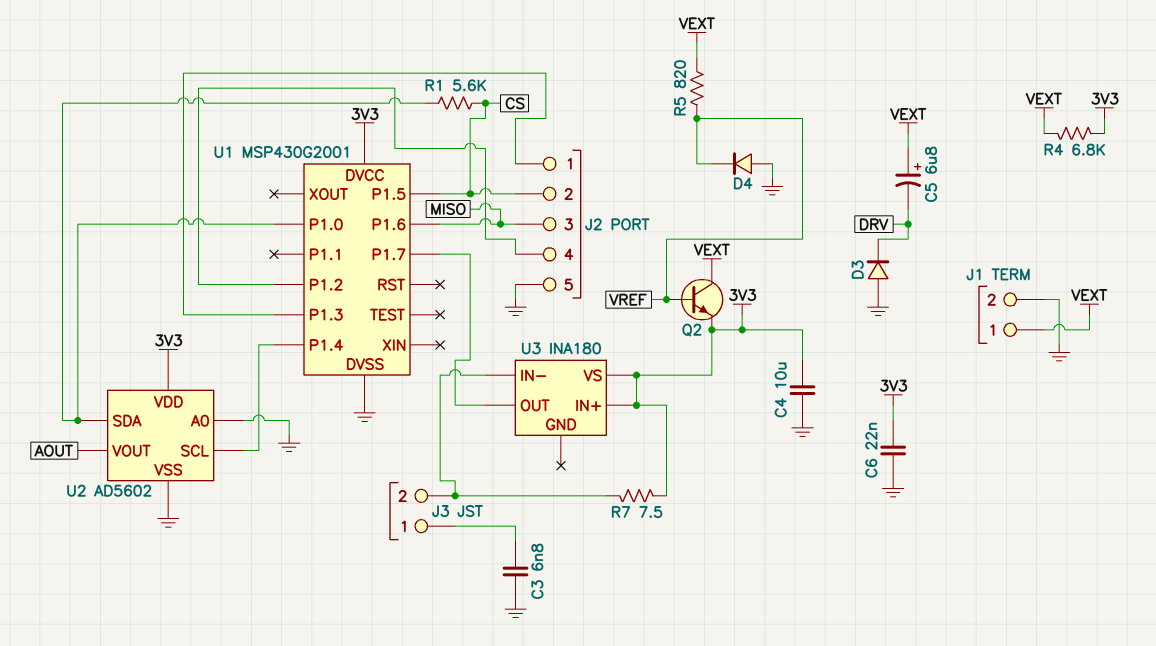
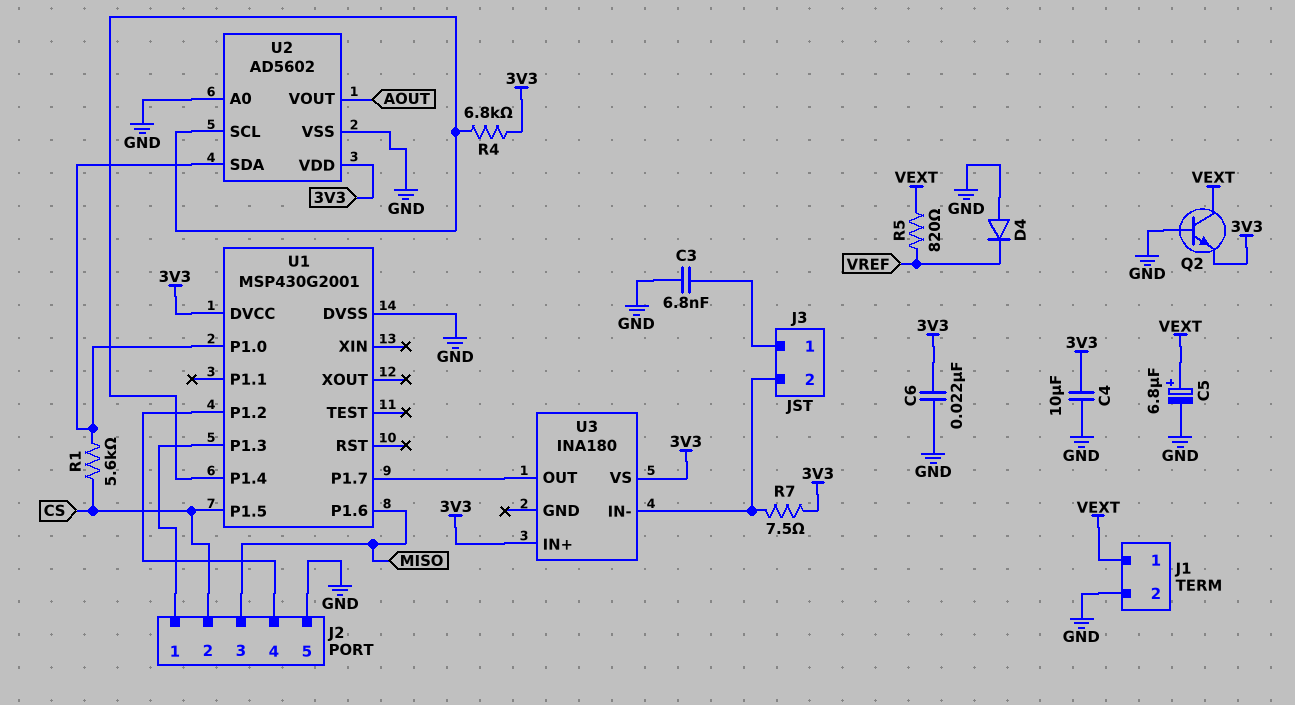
C5: 6.8uF (plus VEXT, minus DRV) -> 6.8uF (plus VEXT, minus GND)
D3: diode (A GND, K DRV) -> none
Q2: NPN (B VREF, C VEXT, E 3V3) -> NPN (B GND, C VEXT, E 3V3)
R4: 6.8k (3V3, VEXT) -> 6.8k (3V3, U1/P1.4)

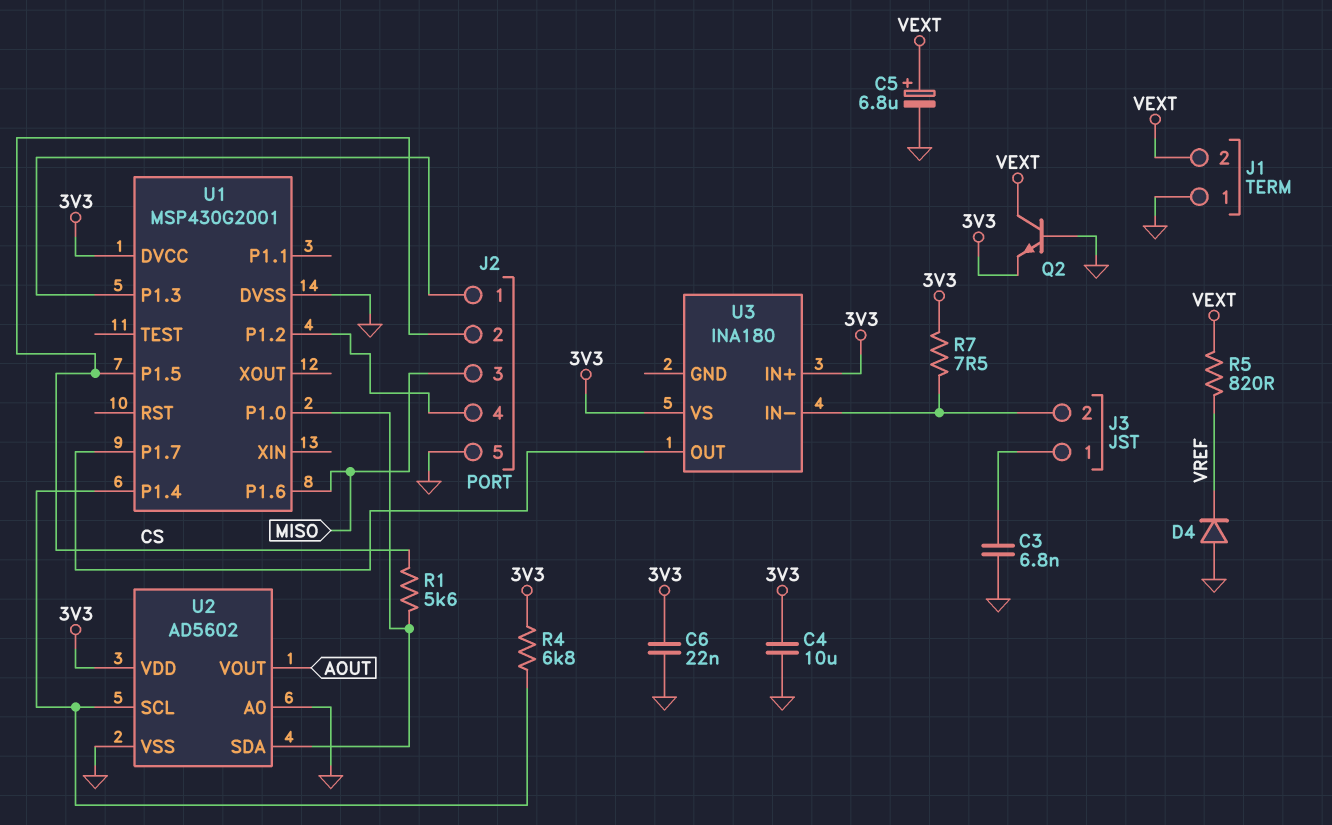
J1 pin 1: VEXT -> GND
J1 pin 2: GND -> VEXT

